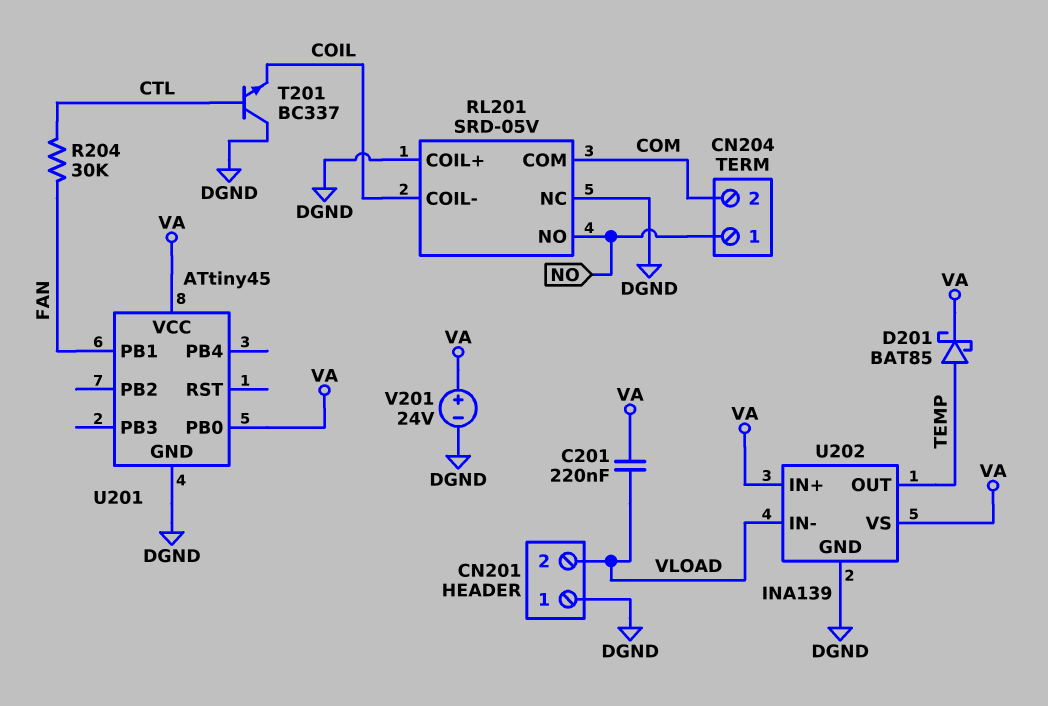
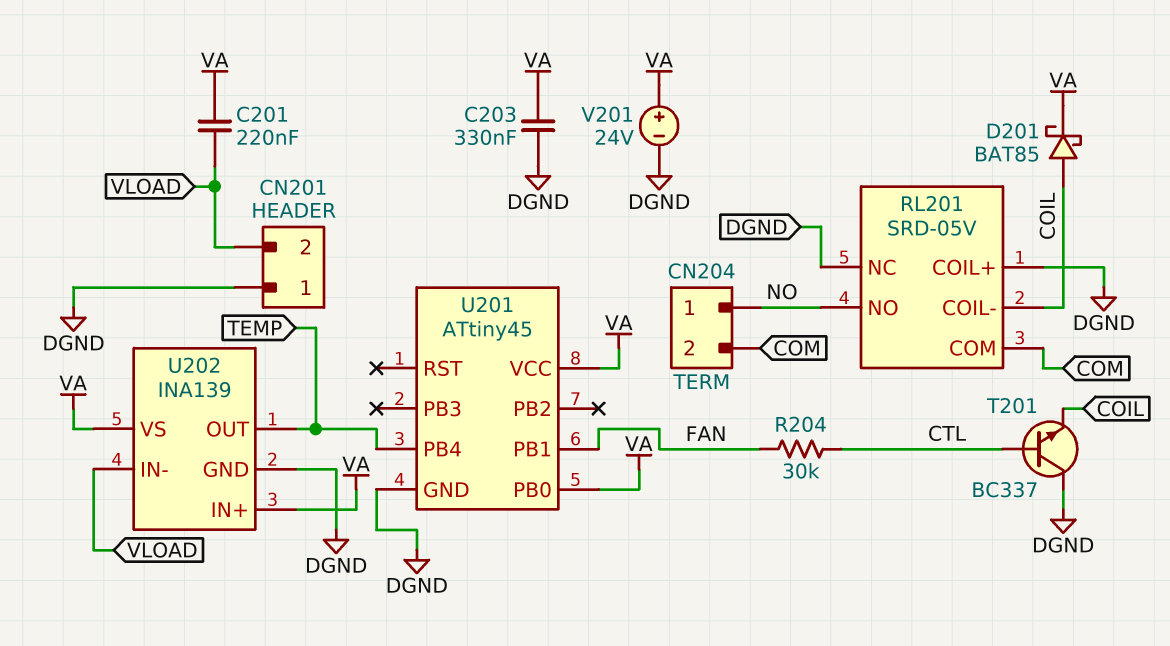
C203: none -> 330nF (DGND, VA)
D201: schottky BAT85 (A TEMP, K VA) -> schottky BAT85 (A COIL, K VA)
U201 pin PB4: none -> TEMP

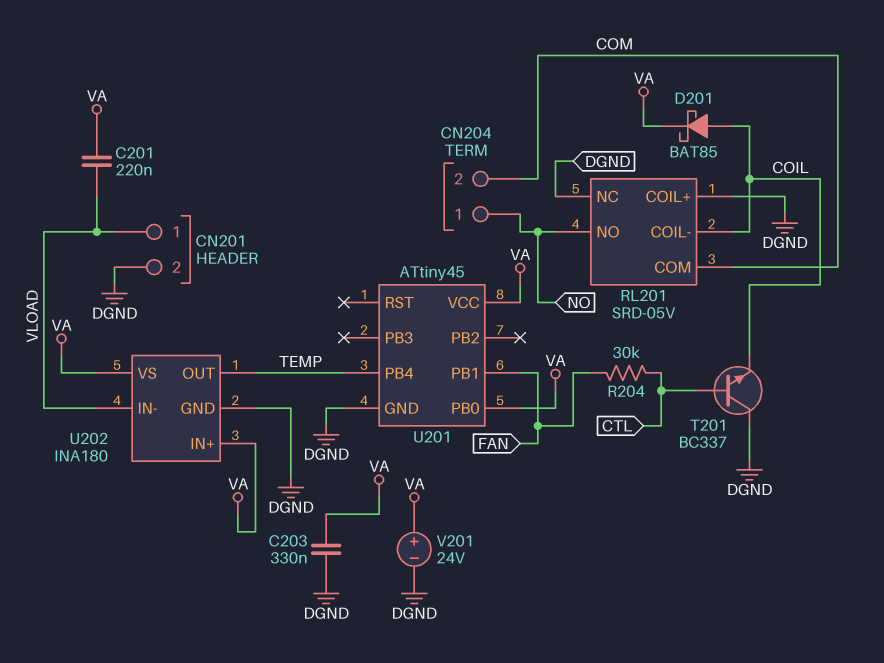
CN201 pin 1: DGND -> VLOAD
CN201 pin 2: VLOAD -> DGND
U202: INA139 -> INA180

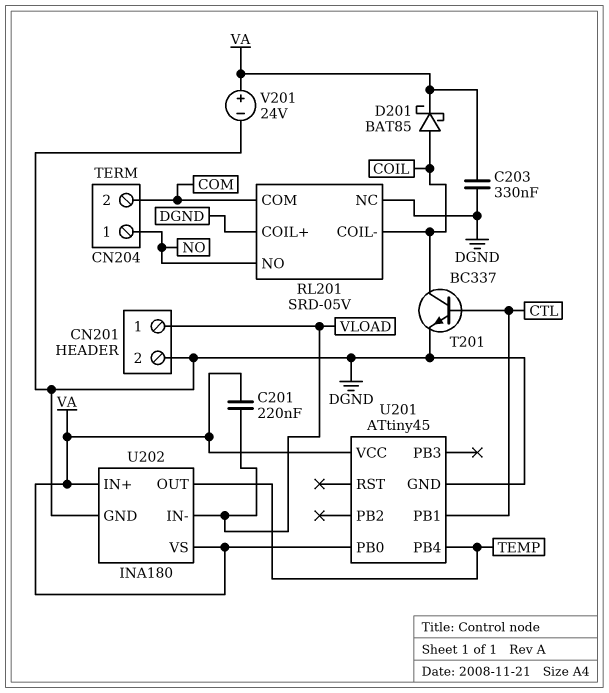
R204: 30k (CTL, FAN) -> none
T201: NPN BC337 (B CTL, C DGND, E COIL) -> NPN BC337 (B CTL, C COIL, E DGND)
U201 pin PB1: FAN -> CTL

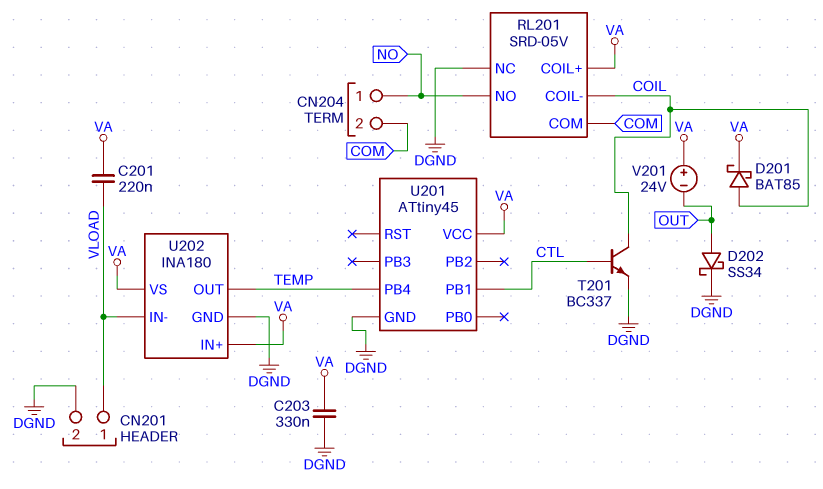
D202: none -> schottky SS34 (A OUT, K DGND)
RL201 pin COIL+: DGND -> VA
U201 pin PB0: VA -> none
V201: 24V (plus VA, minus DGND) -> 24V (plus VA, minus OUT)

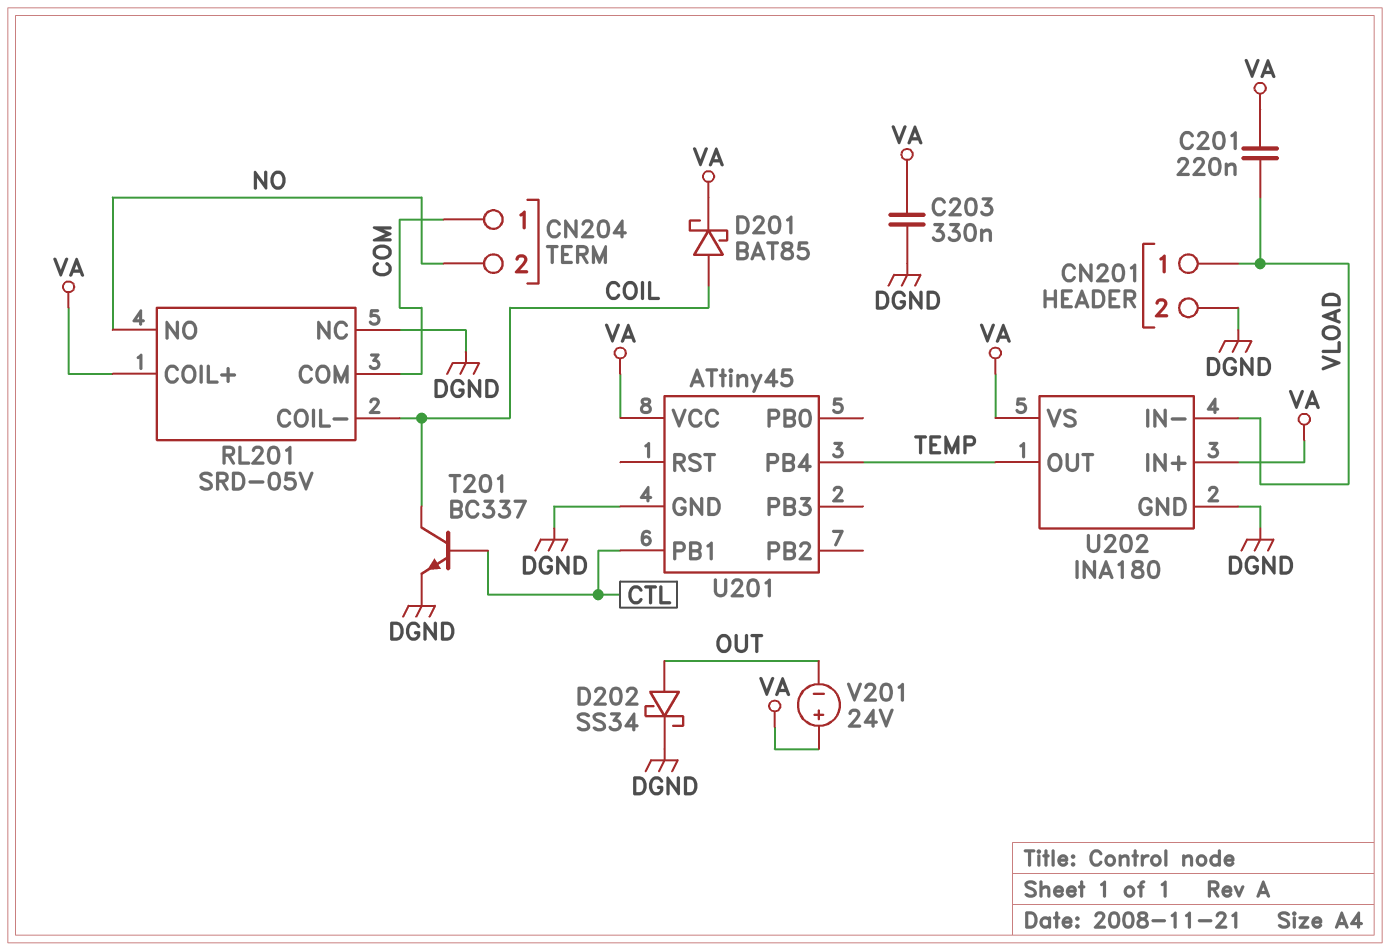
CN204 pin 1: NO -> COM
CN204 pin 2: COM -> NO

